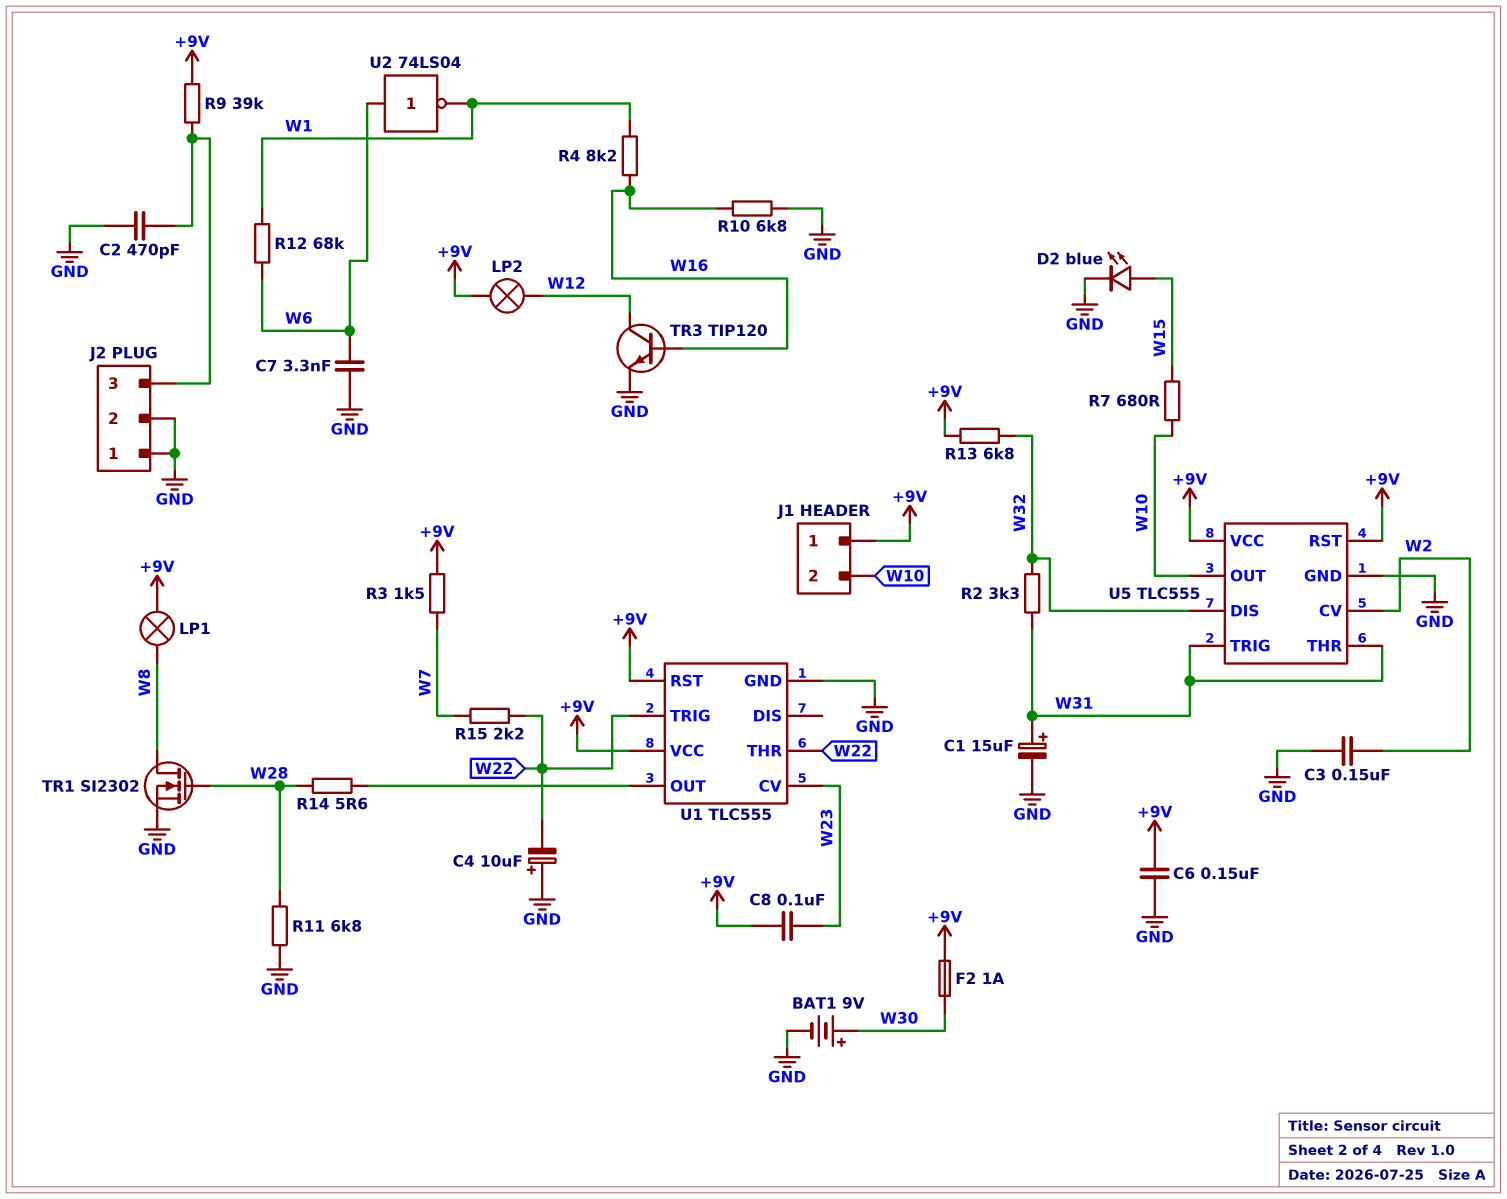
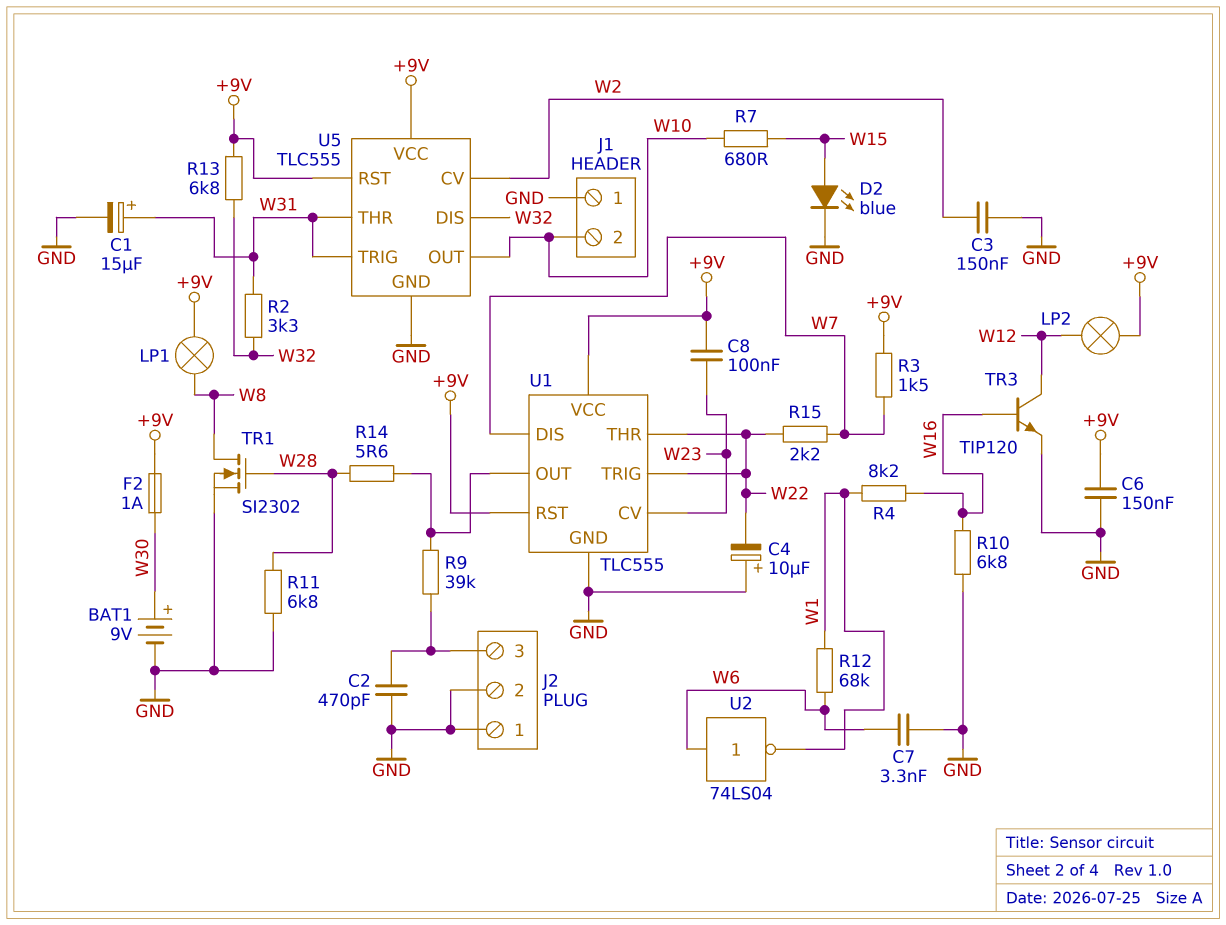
J1 pin 1: +9V -> GND
R9: 39k (+9V, J2/3) -> 39k (J2/3, U1/OUT)
U1 pin DIS: none -> W7

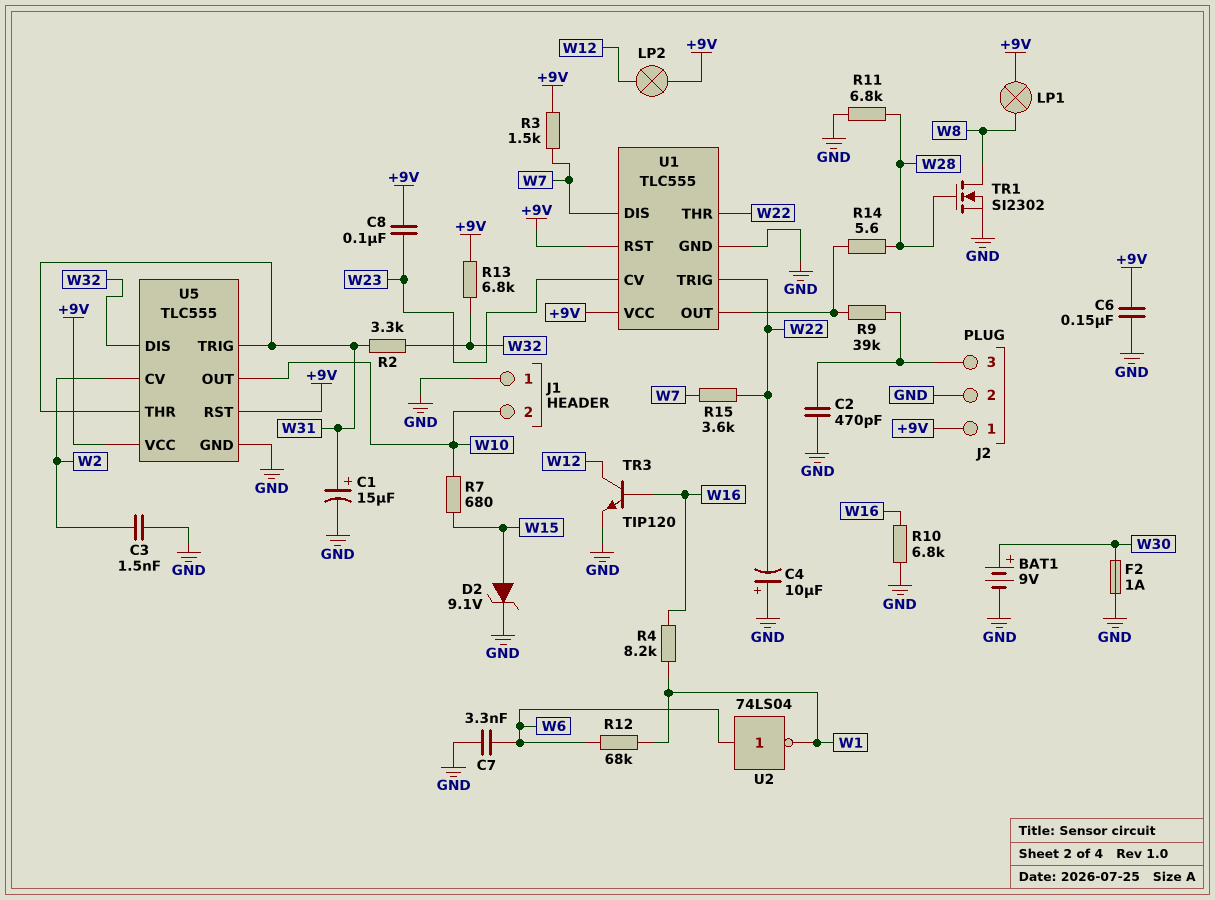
C3: 150nF (GND, W2) -> 1.5nF (GND, W2)
D2: LED blue (A W15, K GND) -> zener 9.1V (A W15, K GND)
F2: 1A (+9V, W30) -> 1A (GND, W30)
J2 pin 1: GND -> +9V
R15: 2.2k (W7, W22) -> 3.6k (W7, W22)

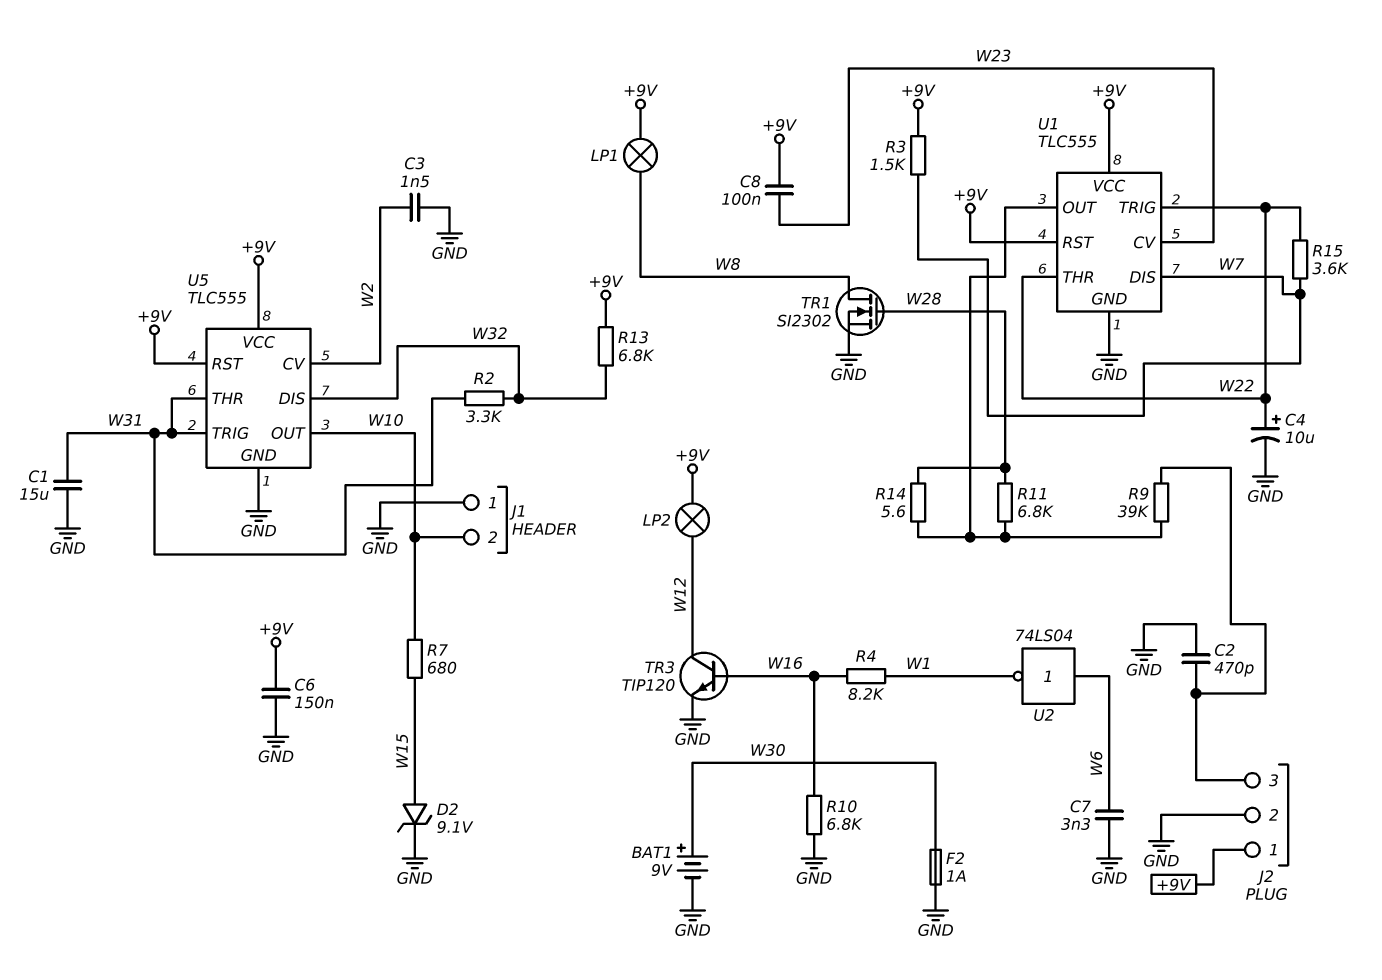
C1: 15uF (plus W31, minus GND) -> 15uF (GND, W31)
C4: 10uF (plus GND, minus W22) -> 10uF (plus W22, minus GND)
R11: 6.8k (GND, W28) -> 6.8k (U1/OUT, W28)
R12: 68k (W1, W6) -> none

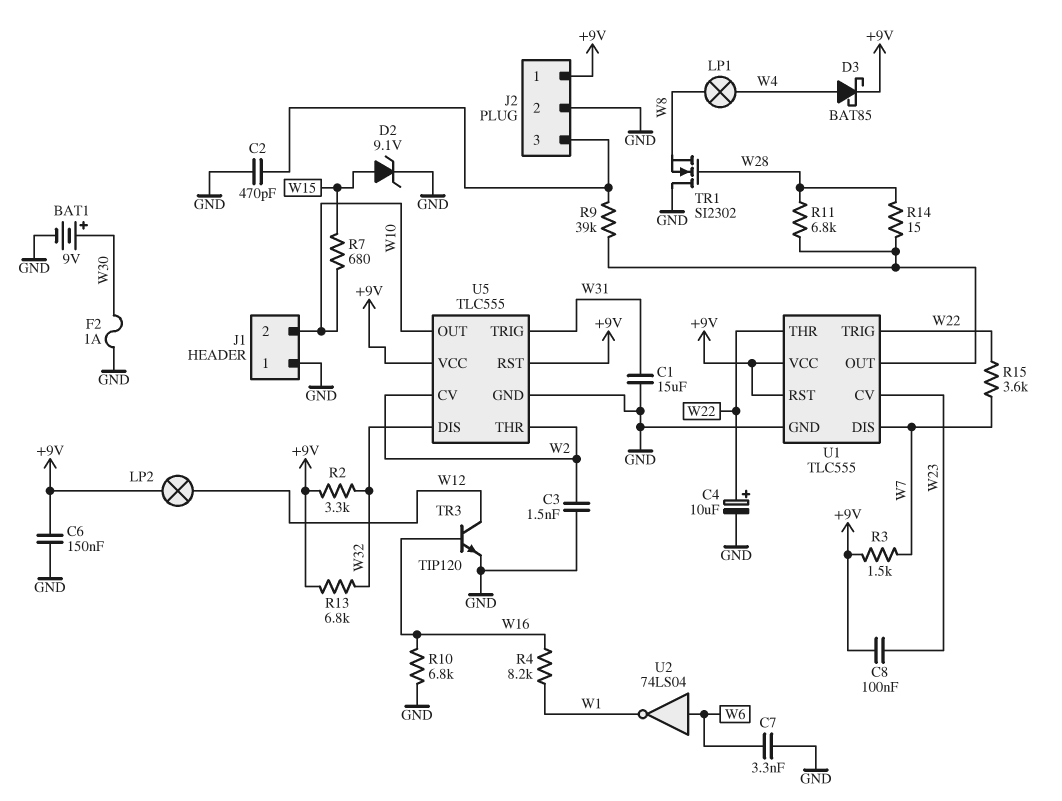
D3: none -> schottky BAT85 (A W4, K +9V)
LP1: lamp (+9V, W8) -> lamp (W4, W8)
R2: 3.3k (W31, W32) -> 3.3k (+9V, W32)
R14: 5.6 (U1/OUT, W28) -> 15 (U1/OUT, W28)
TR1: NMOS SI2302 (G W28, D W8, S GND) -> NMOS SI2302 (G W28, D GND, S W8)
U5 pin THR: W31 -> W2

